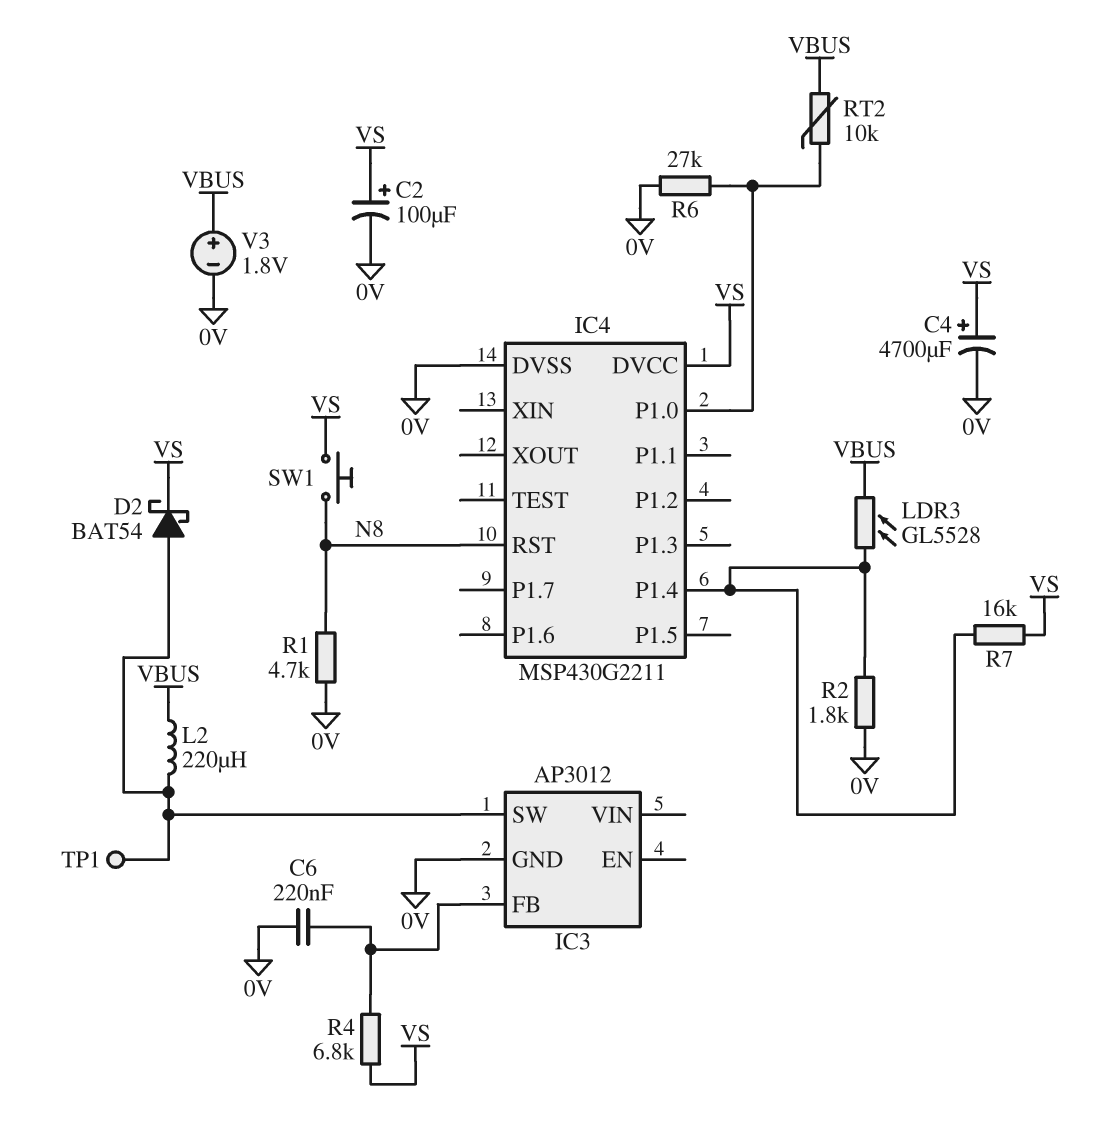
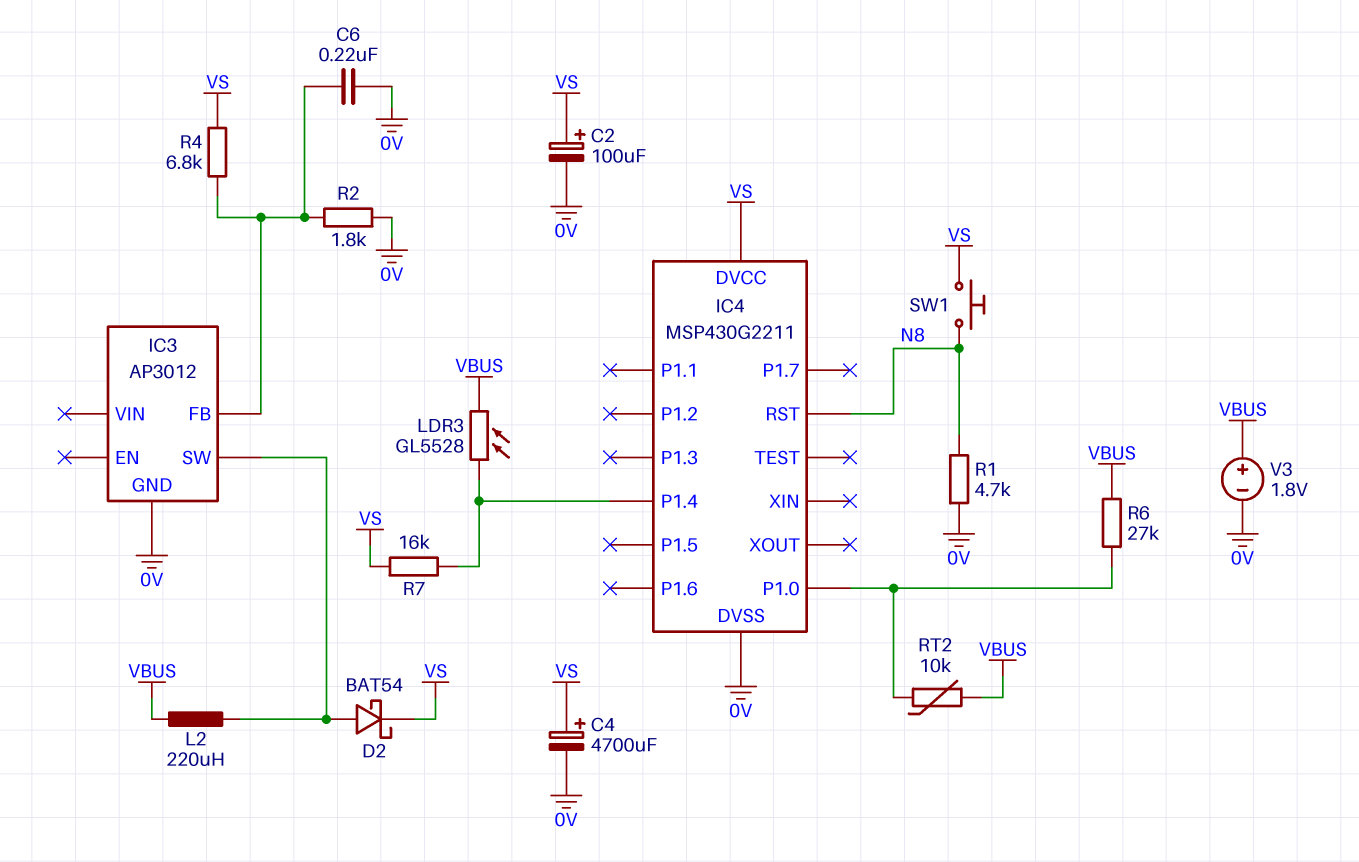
R2: 1.8k (0V, IC4/P1.4) -> 1.8k (0V, IC3/FB)
R6: 27k (0V, IC4/P1.0) -> 27k (IC4/P1.0, VBUS)
TP1: test point (IC3/SW) -> none

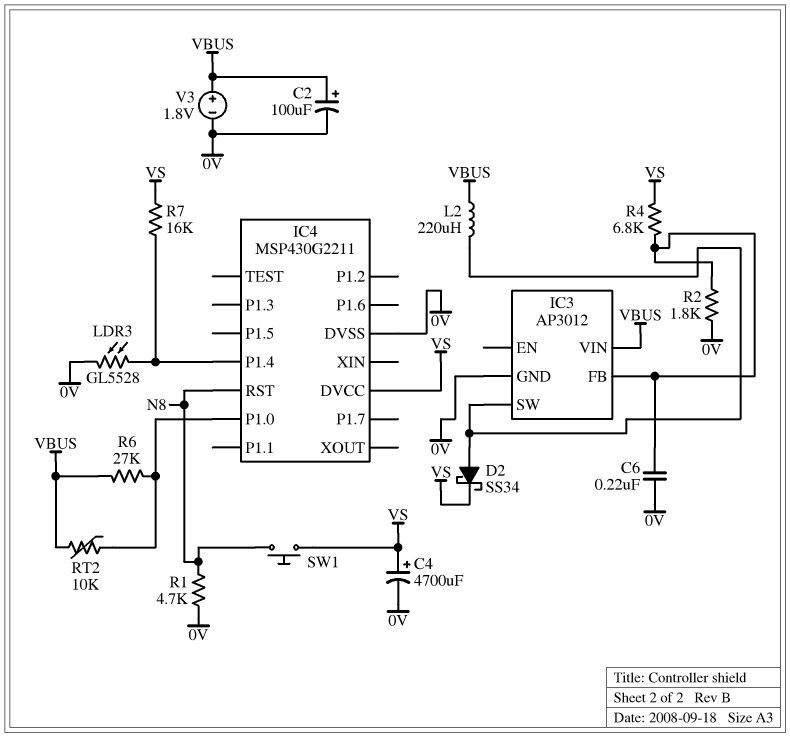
C2: 100uF (plus VS, minus 0V) -> 100uF (plus VBUS, minus 0V)
D2: schottky BAT54 (A IC3/SW, K VS) -> schottky SS34 (A IC3/SW, K VS)
IC3 pin VIN: none -> VBUS
LDR3: GL5528 (IC4/P1.4, VBUS) -> GL5528 (0V, IC4/P1.4)

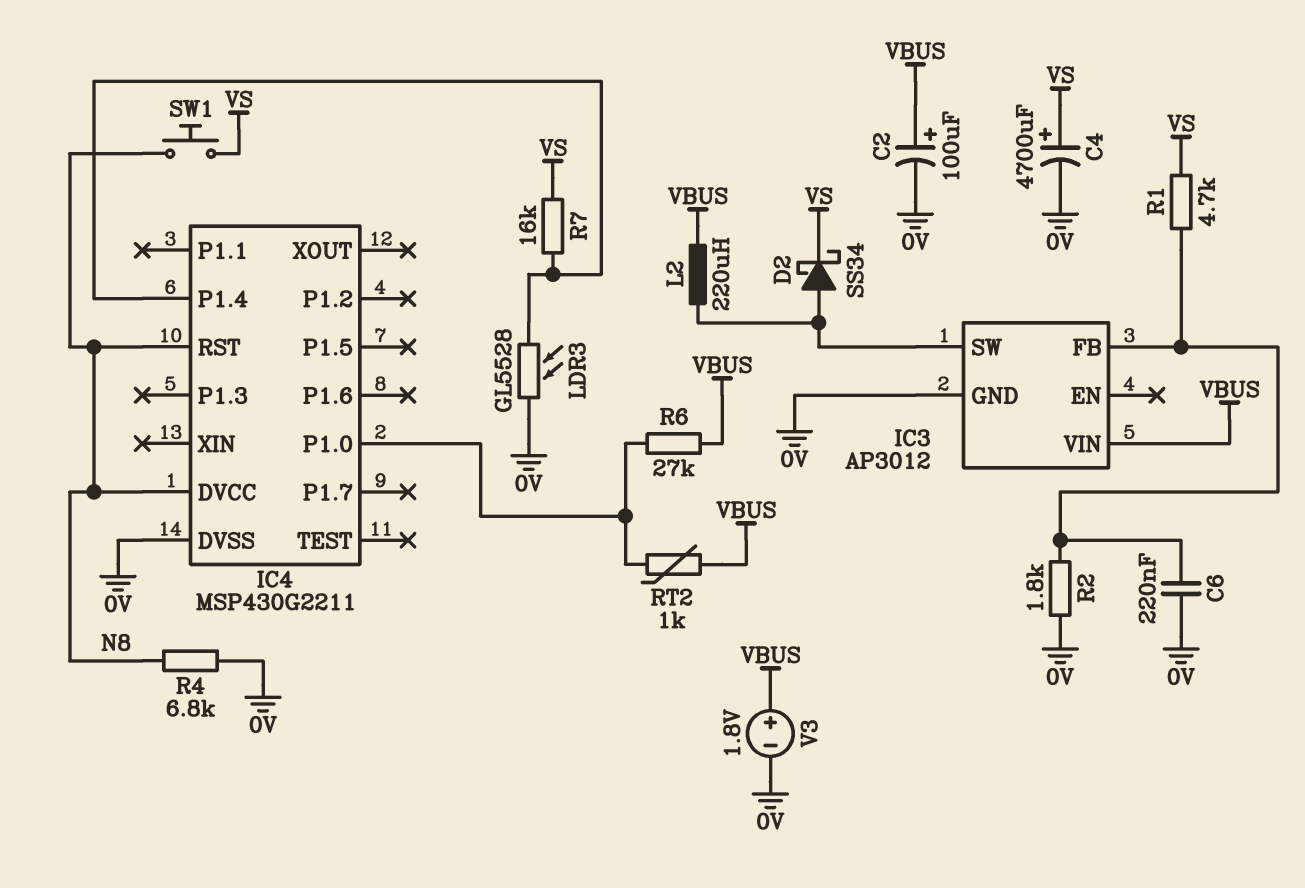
IC4 pin DVCC: VS -> N8
R1: 4.7k (0V, N8) -> 4.7k (IC3/FB, VS)
R4: 6.8k (IC3/FB, VS) -> 6.8k (0V, N8)
RT2: 10k (IC4/P1.0, VBUS) -> 1k (IC4/P1.0, VBUS)

